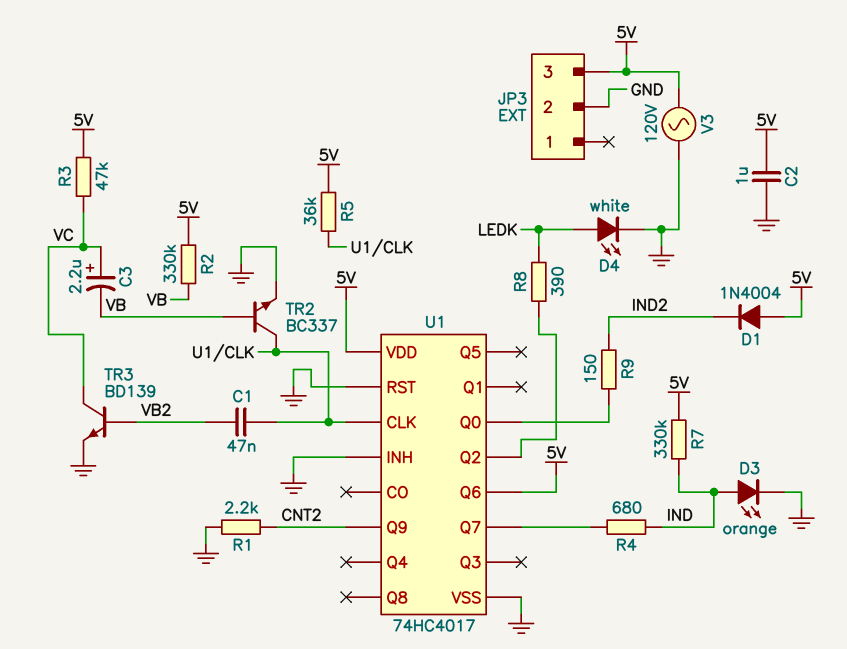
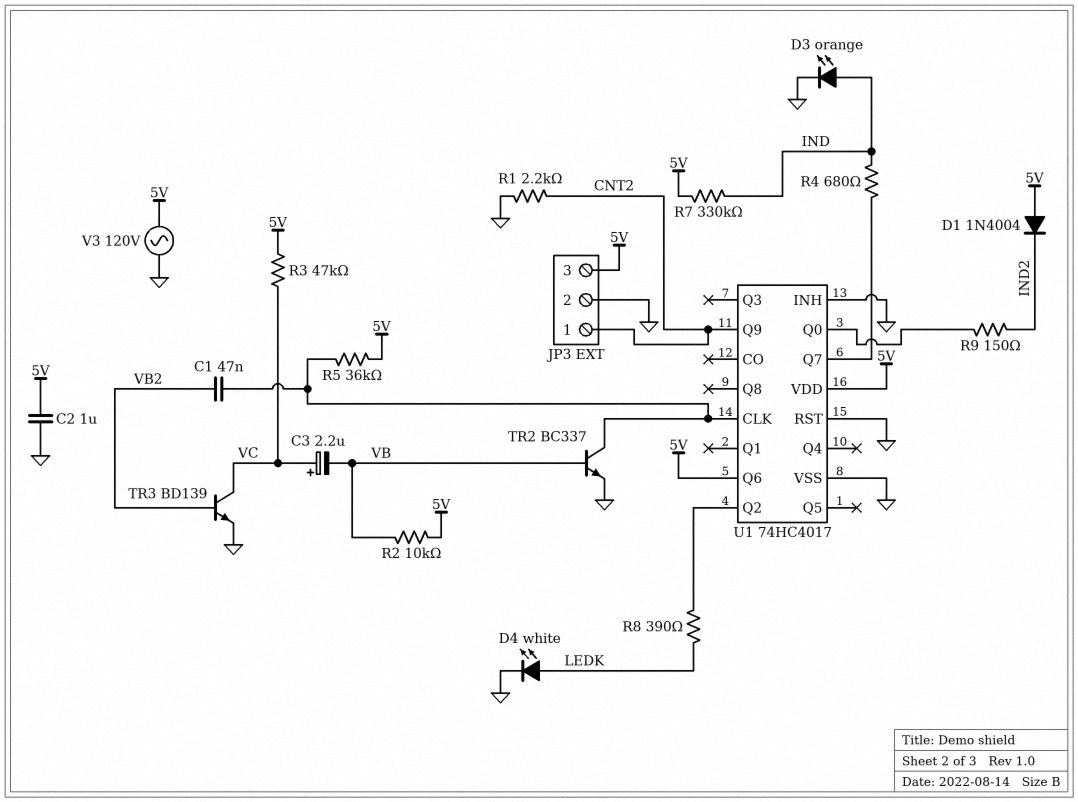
JP3 pin 1: none -> CNT2
R2: 330k (5V, VB) -> 10k (5V, VB)

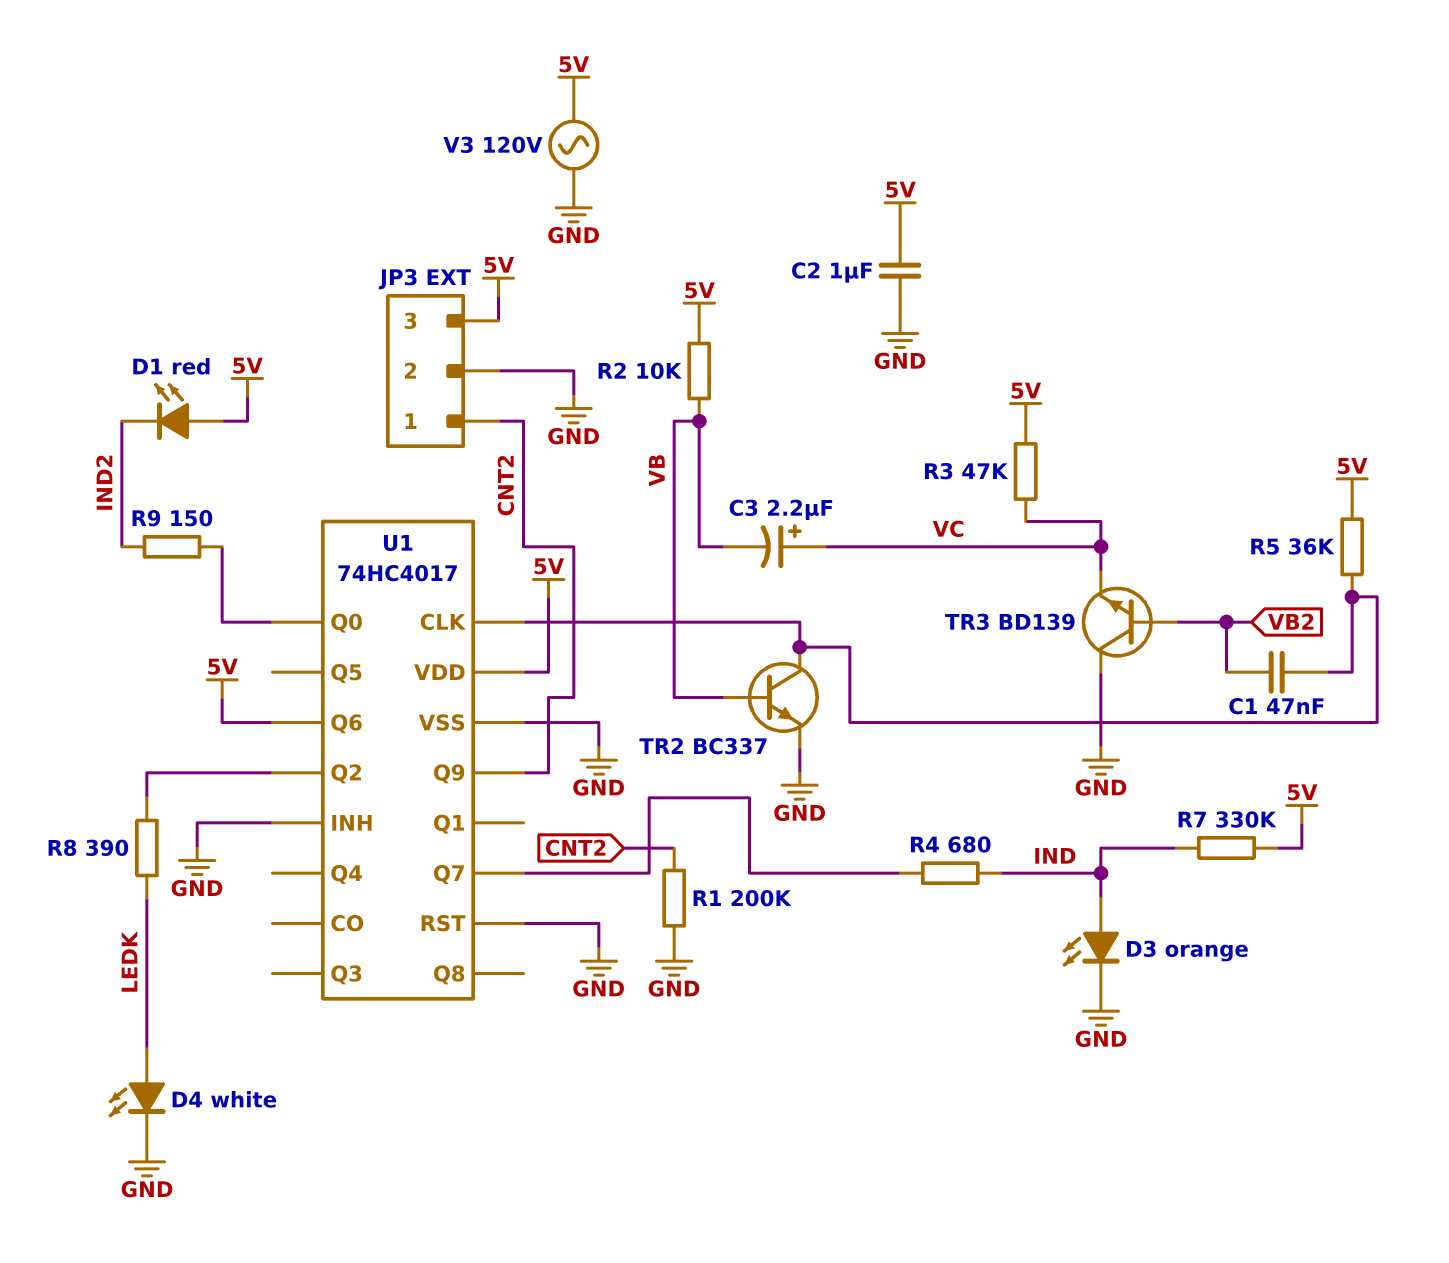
D1: diode 1N4004 (A 5V, K IND2) -> LED red (A 5V, K IND2)
R1: 2.2k (CNT2, GND) -> 200k (CNT2, GND)
TR3: NPN BD139 (B VB2, C VC, E GND) -> NPN BD139 (B VB2, C GND, E VC)

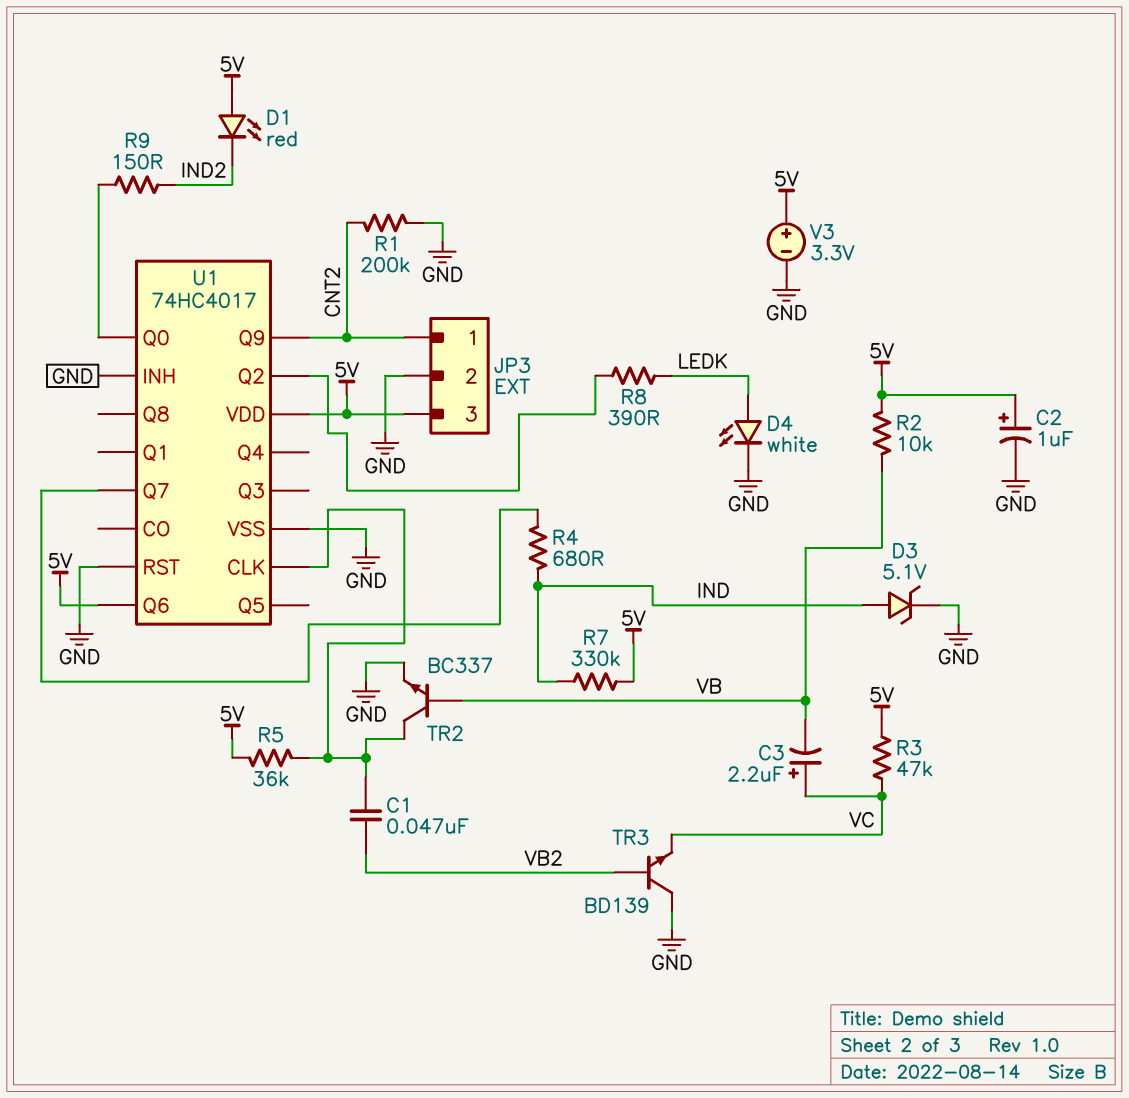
C2: 1uF (5V, GND) -> 1uF (plus 5V, minus GND)
D3: LED orange (A IND, K GND) -> zener 5.1V (A IND, K GND)
V3: AC 120V (5V, GND) -> 3.3V (plus 5V, minus GND)

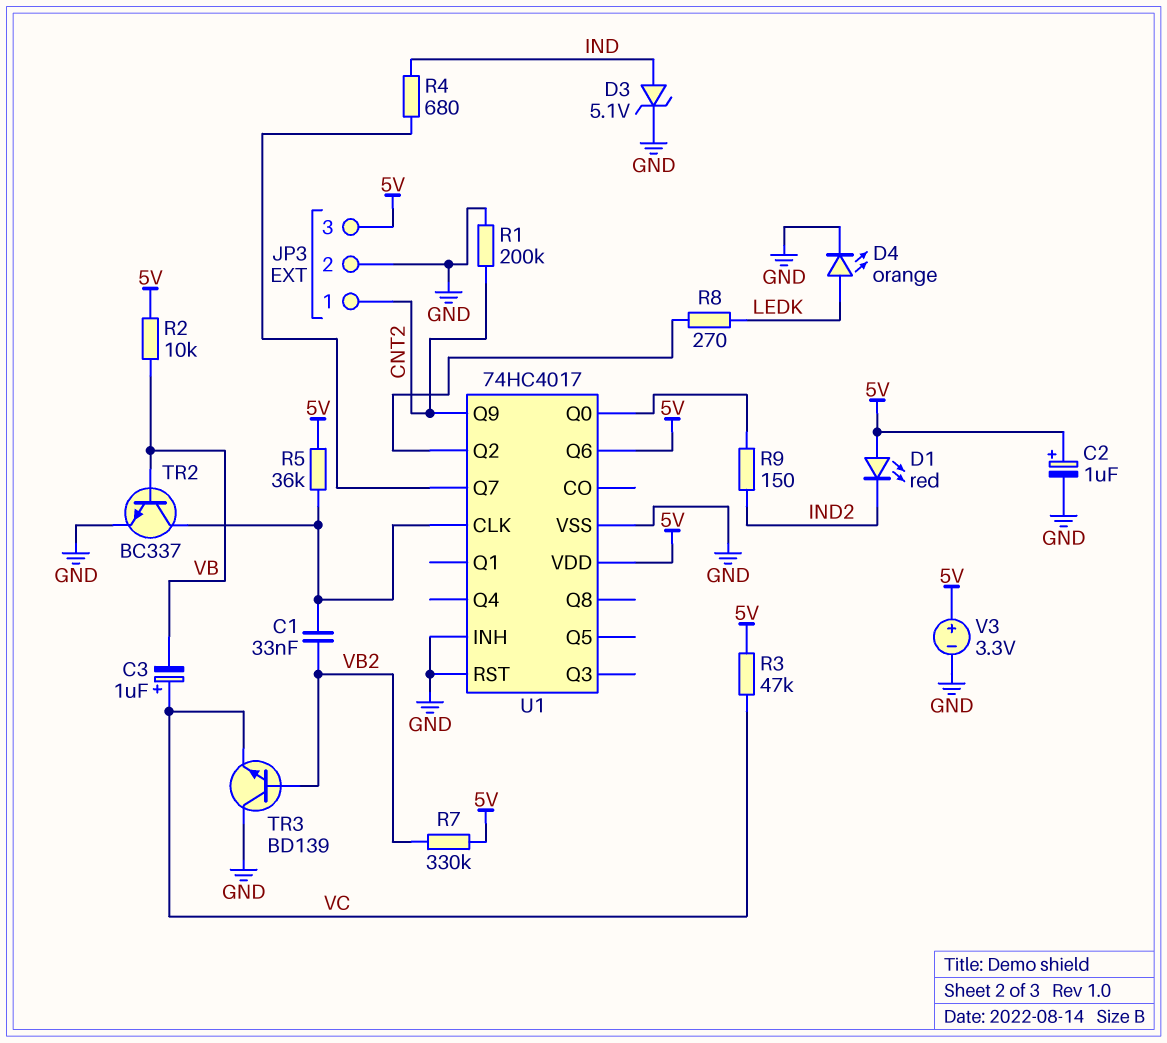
C1: 47nF (U1/CLK, VB2) -> 33nF (U1/CLK, VB2)
C3: 2.2uF (plus VC, minus VB) -> 1uF (plus VC, minus VB)
D4: LED white (A LEDK, K GND) -> LED orange (A LEDK, K GND)
R7: 330k (5V, IND) -> 330k (5V, VB2)
R8: 390 (LEDK, U1/Q2) -> 270 (LEDK, U1/Q2)

